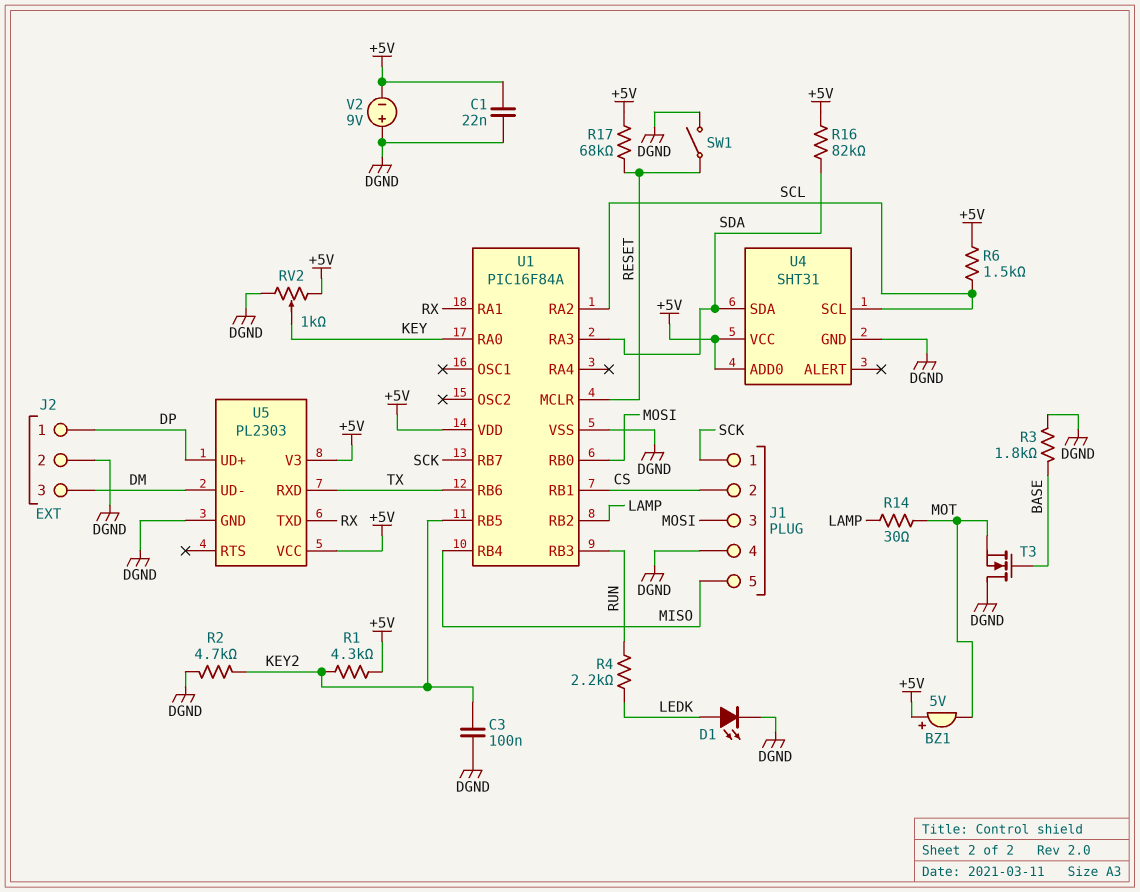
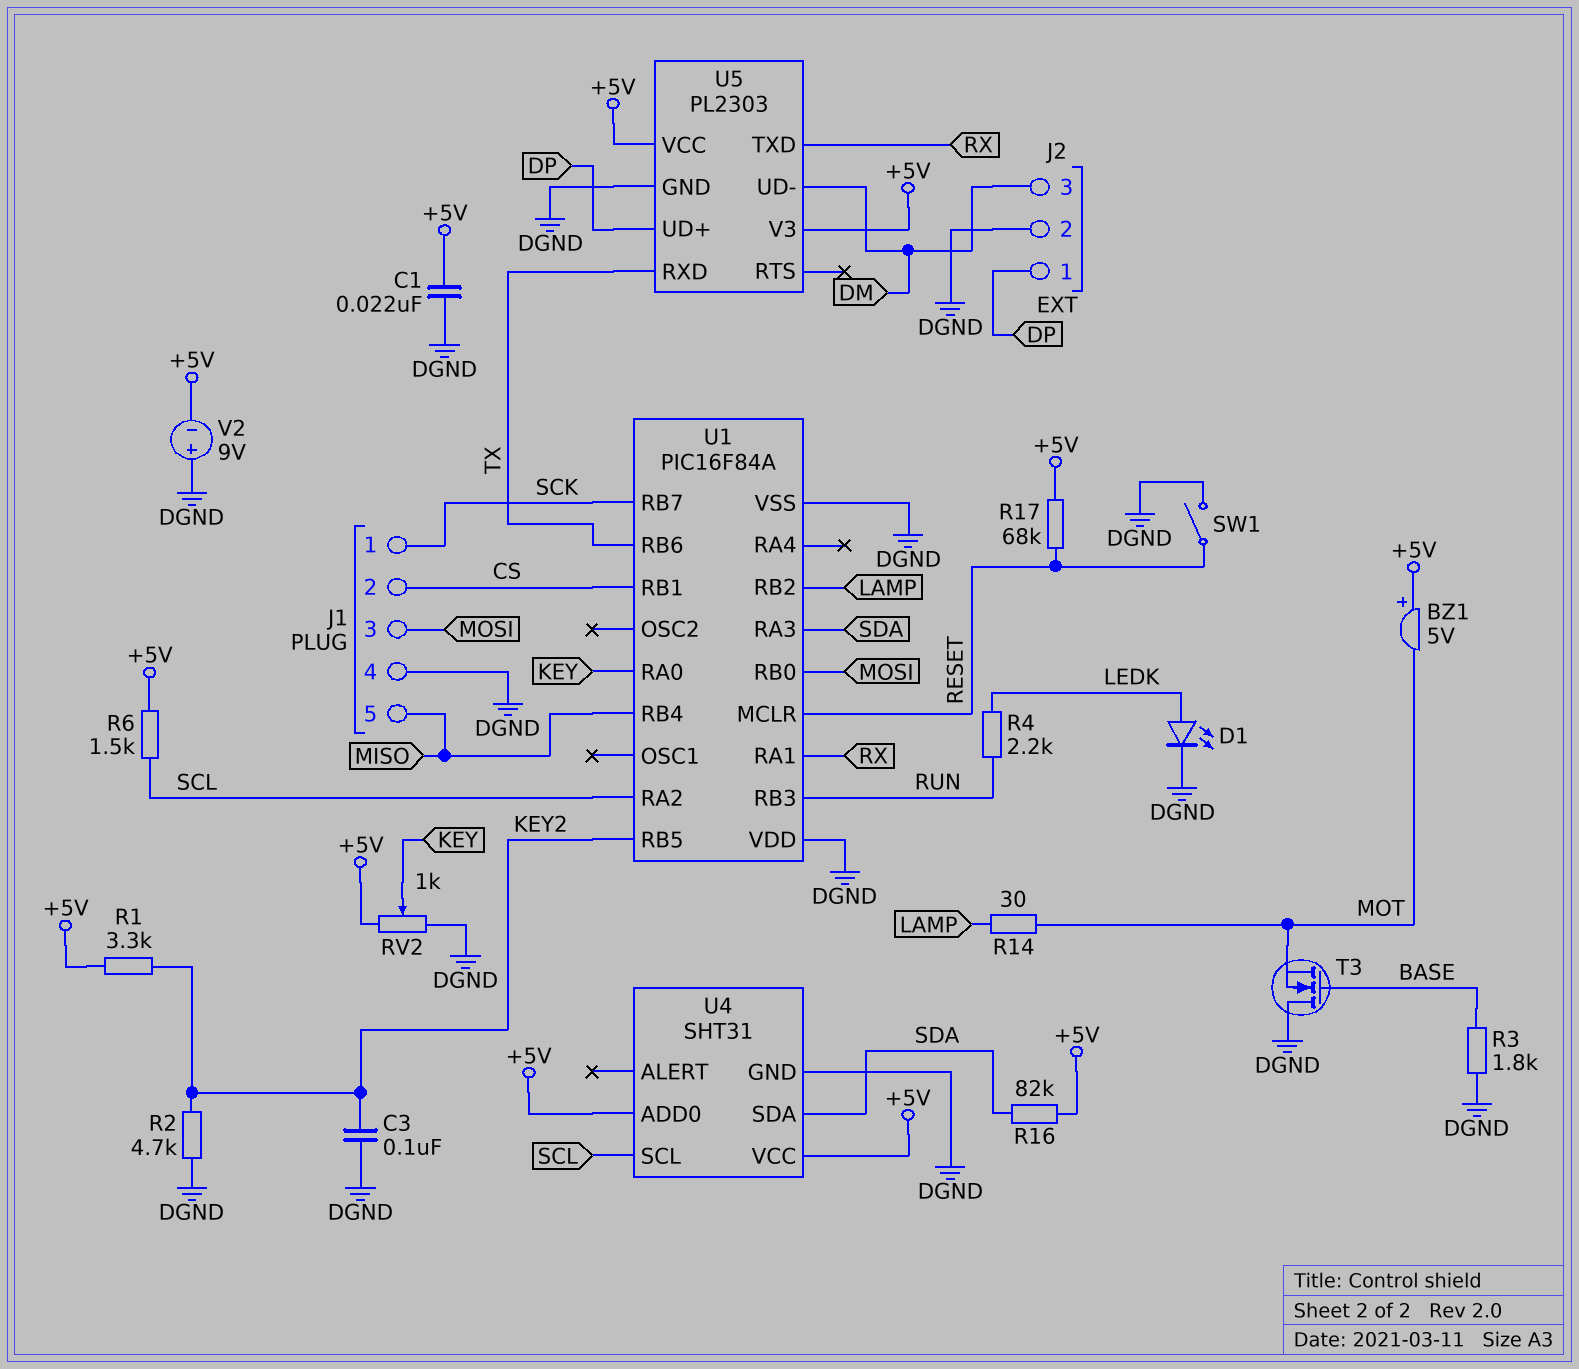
R1: 4.3k (+5V, KEY2) -> 3.3k (+5V, KEY2)
U1 pin VDD: +5V -> DGND

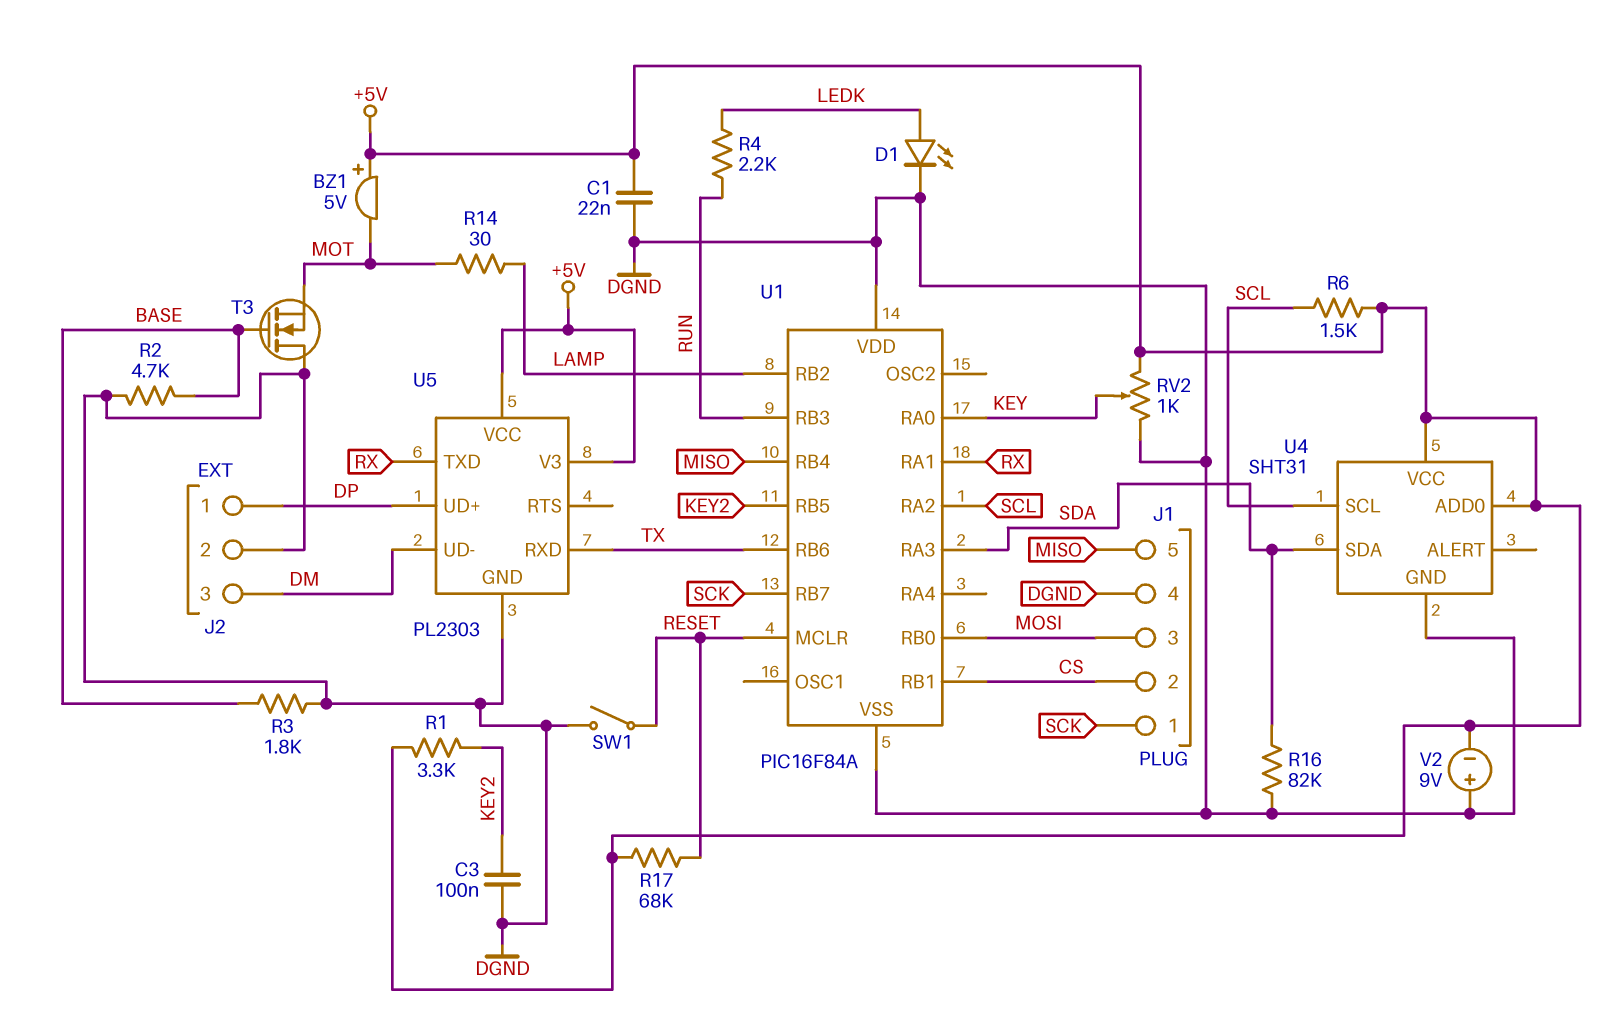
R2: 4.7k (DGND, KEY2) -> 4.7k (BASE, DGND)
R16: 82k (+5V, SDA) -> 82k (DGND, SDA)

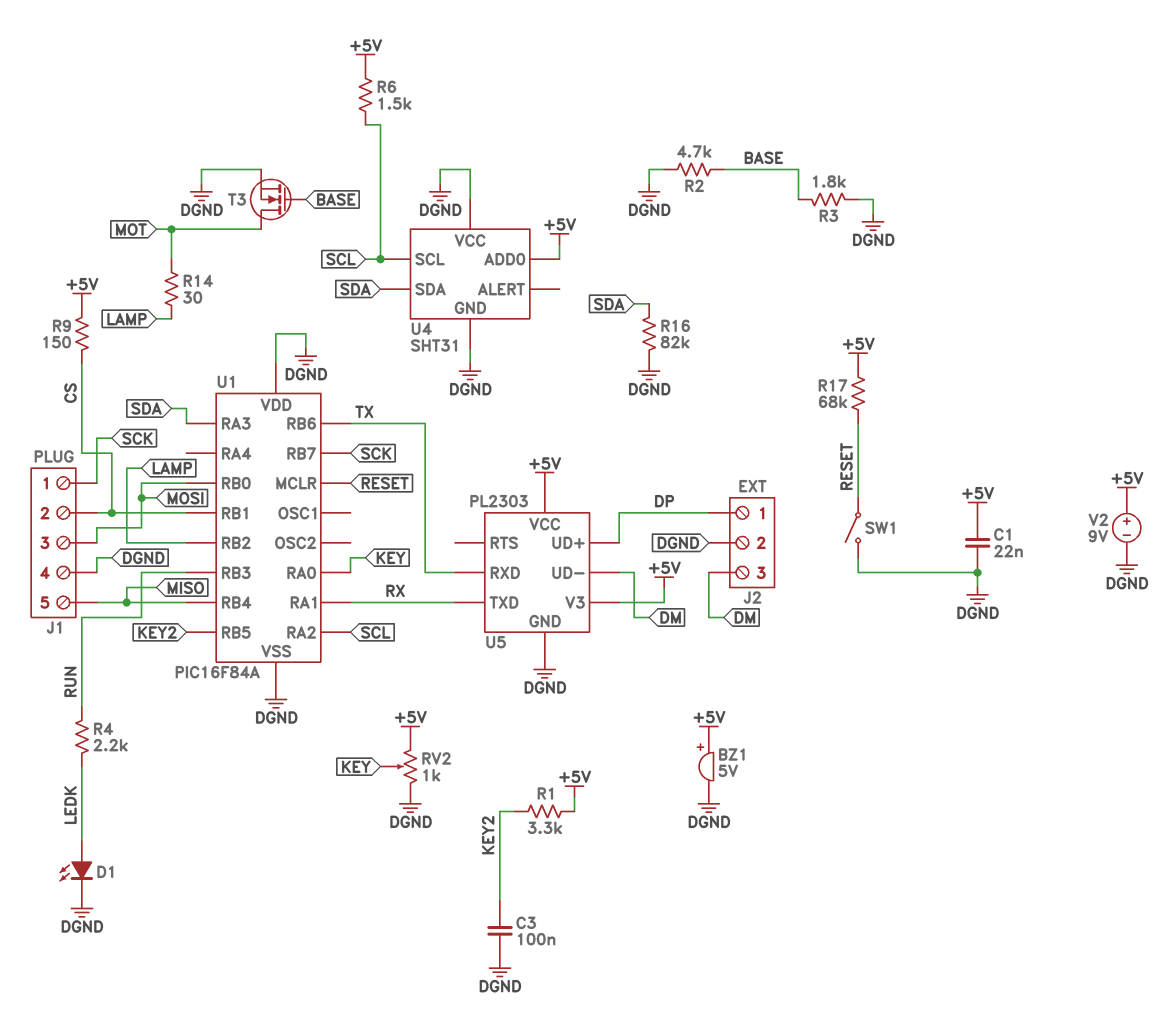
BZ1: buzzer 5V (plus +5V, minus MOT) -> buzzer 5V (plus +5V, minus DGND)
R9: none -> 150 (+5V, CS)
T3: NMOS (G BASE, D DGND, S MOT) -> NMOS (G BASE, D MOT, S DGND)
U4 pin VCC: +5V -> DGND
V2: 9V (plus DGND, minus +5V) -> 9V (plus +5V, minus DGND)

